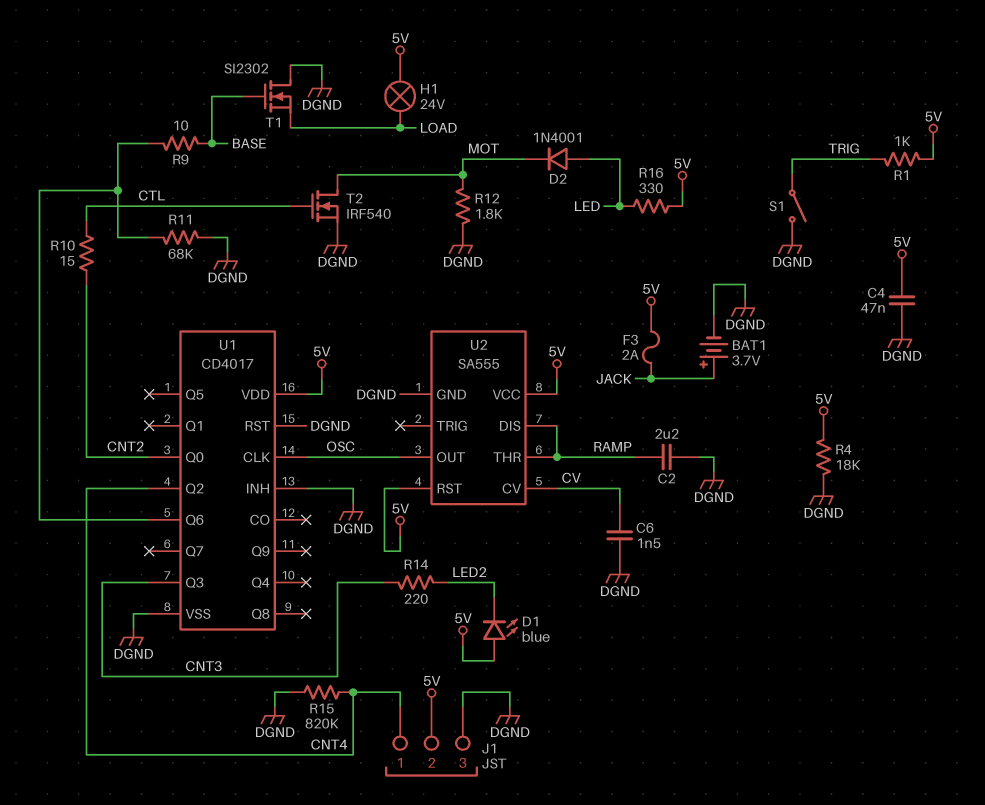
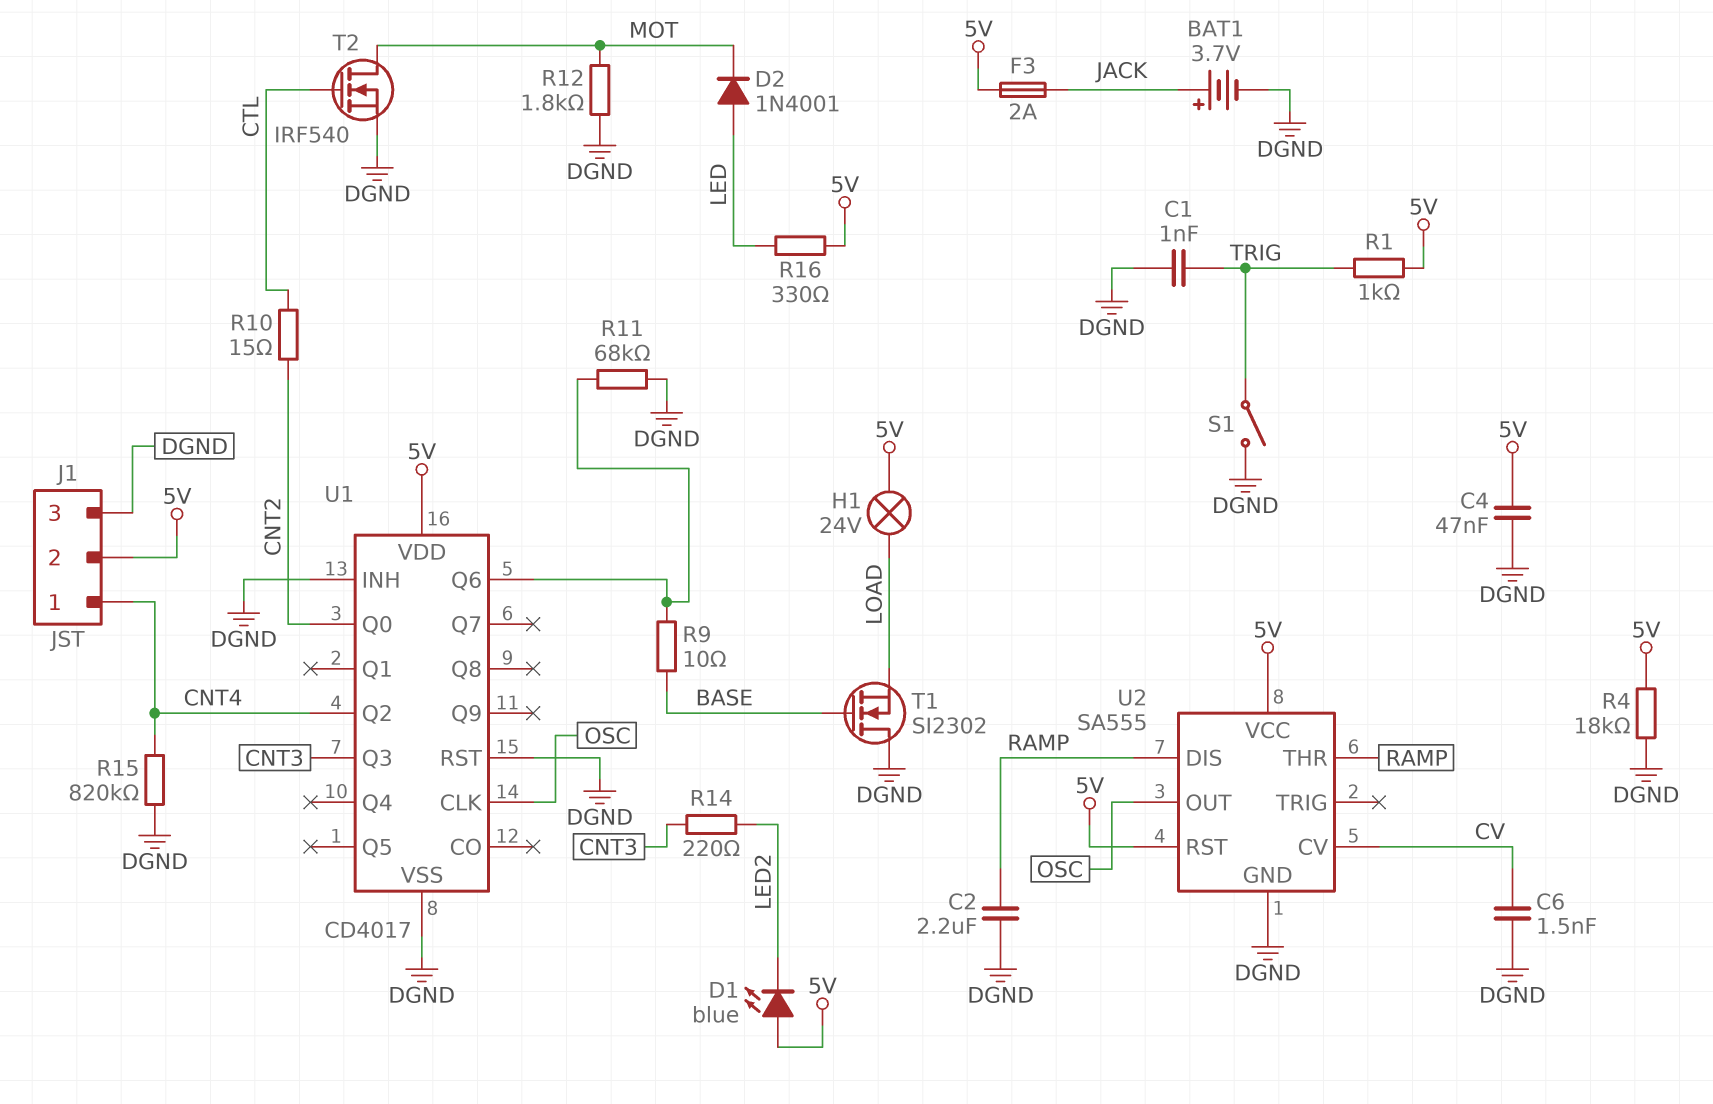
C1: none -> 1nF (DGND, TRIG)

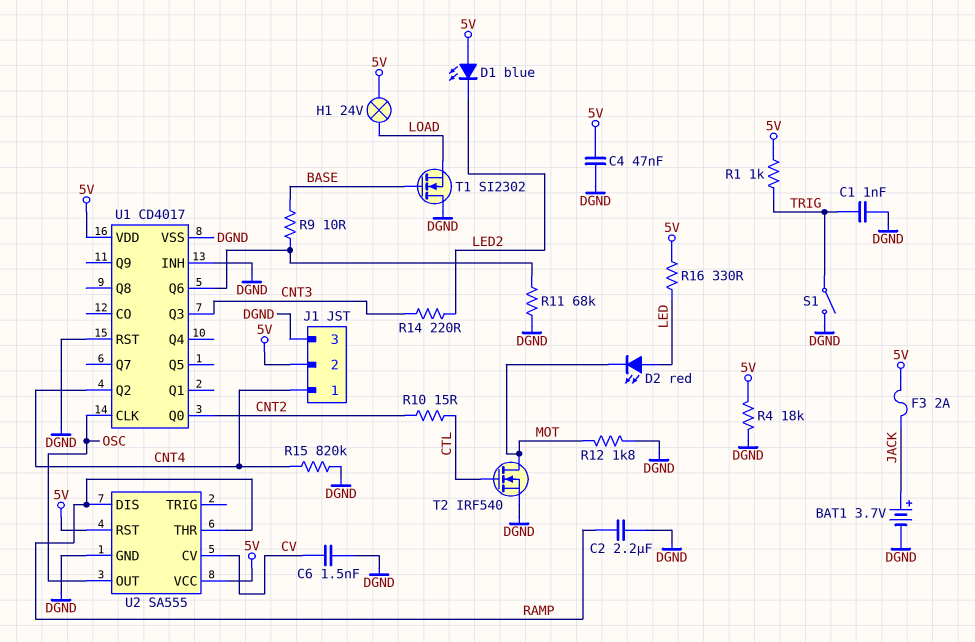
D2: diode 1N4001 (A LED, K MOT) -> LED red (A LED, K MOT)

